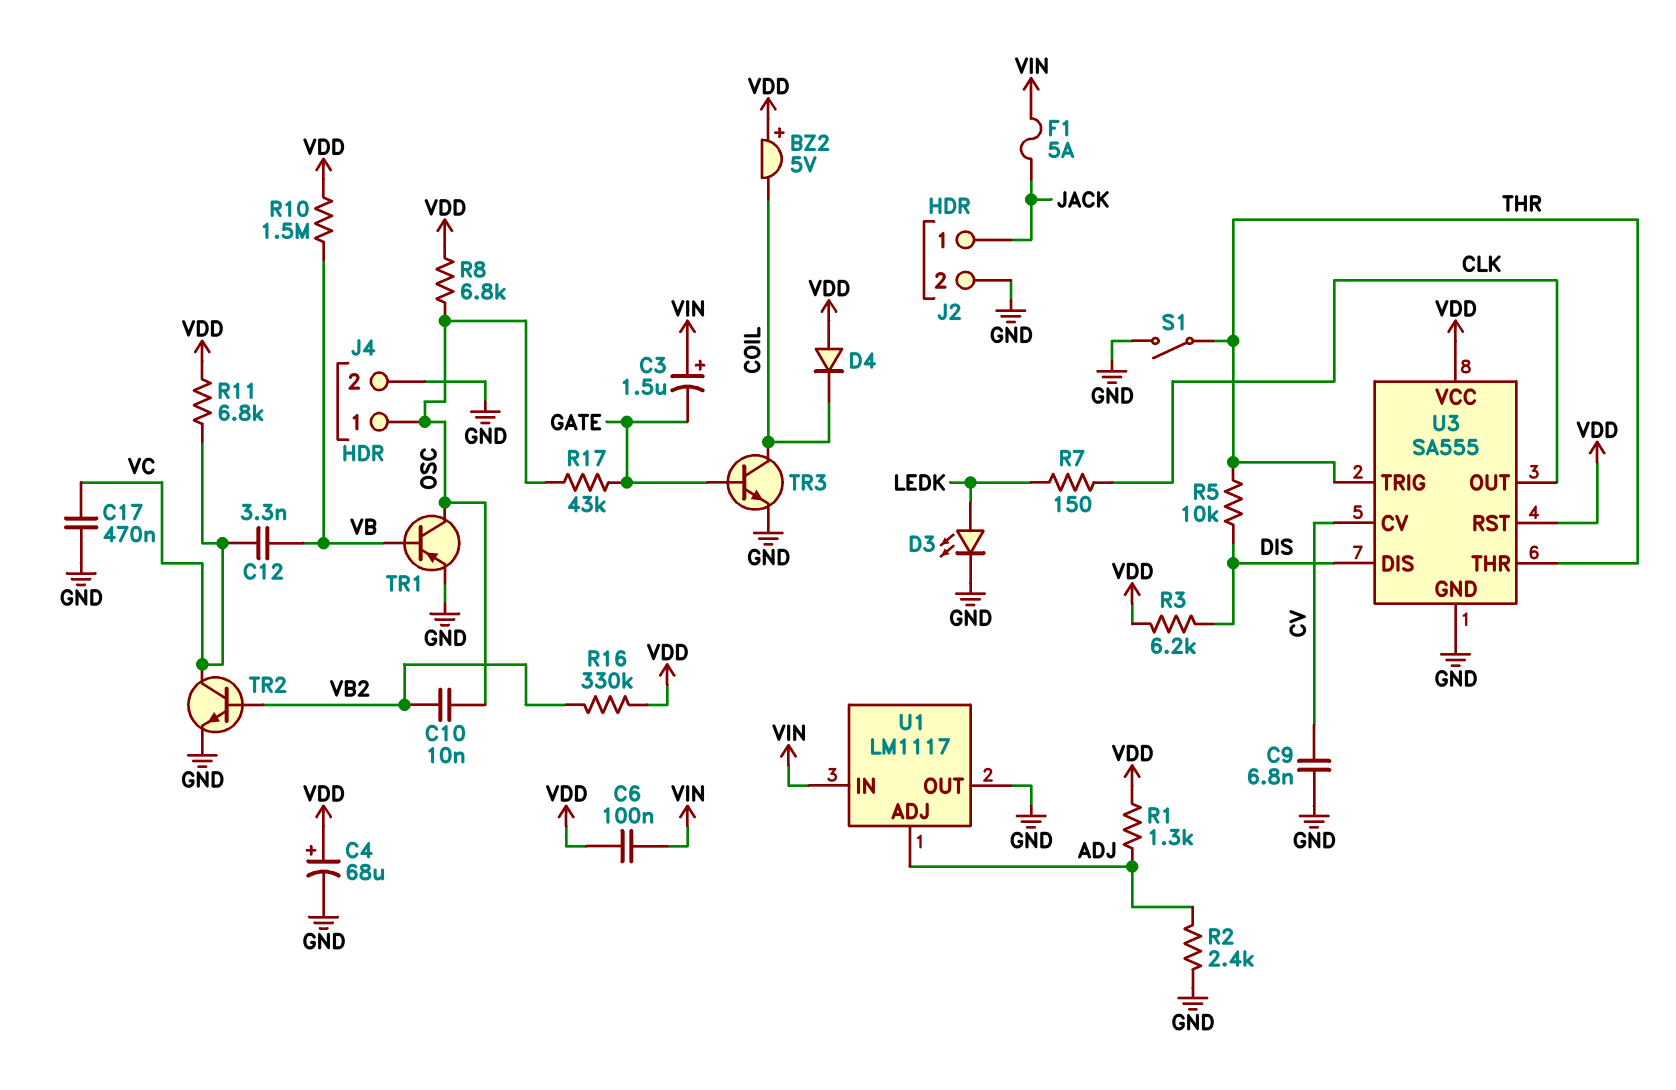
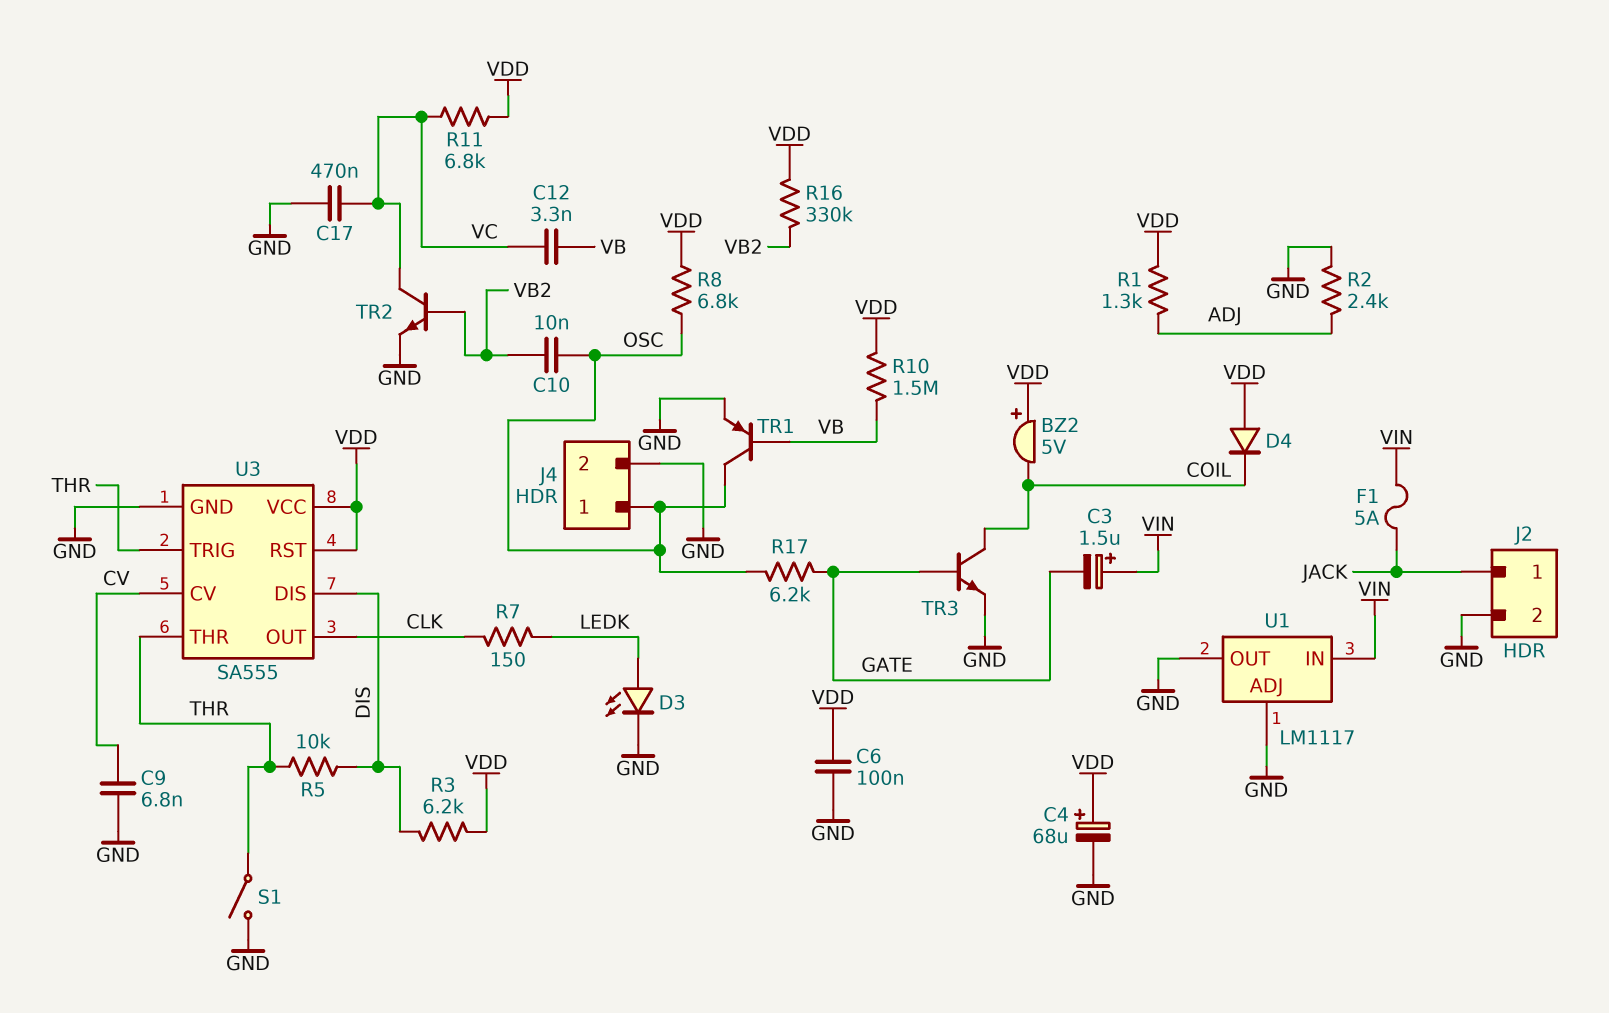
C6: 100nF (VDD, VIN) -> 100nF (GND, VDD)
R17: 43k (GATE, OSC) -> 6.2k (GATE, OSC)
U1 pin ADJ: ADJ -> GND

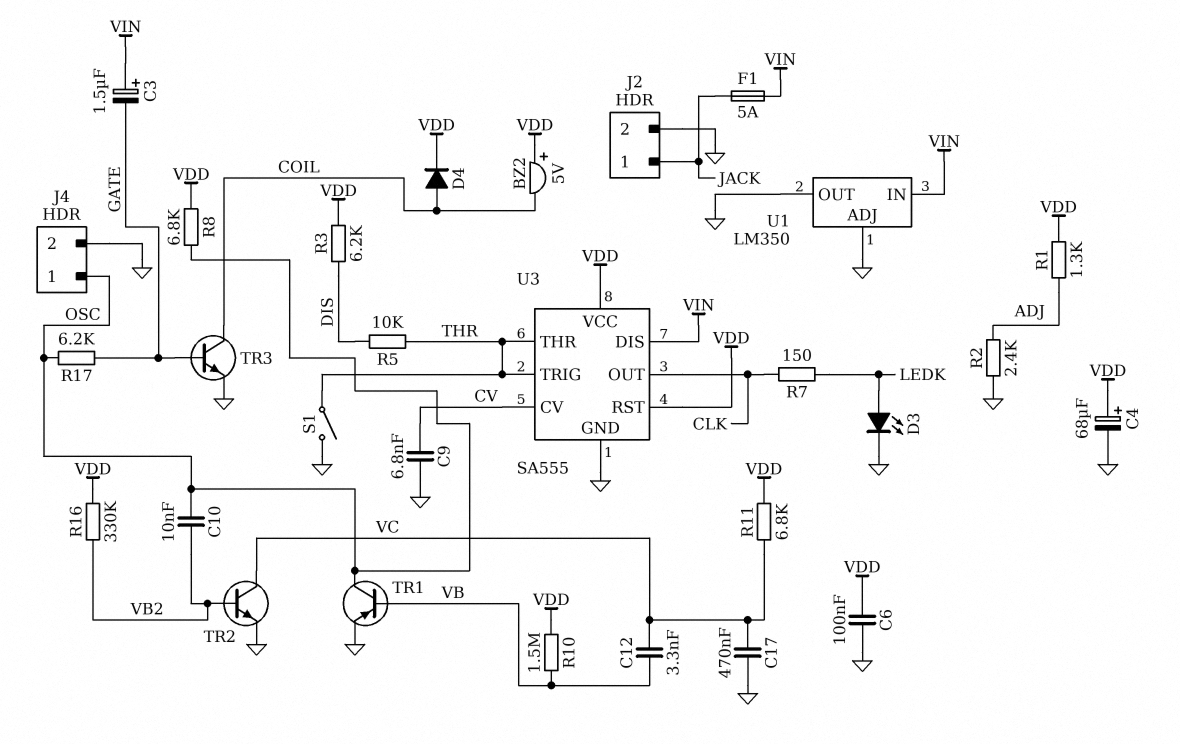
D4: diode (A VDD, K COIL) -> diode (A COIL, K VDD)
U1: LM1117 -> LM350
U3 pin DIS: DIS -> VIN

